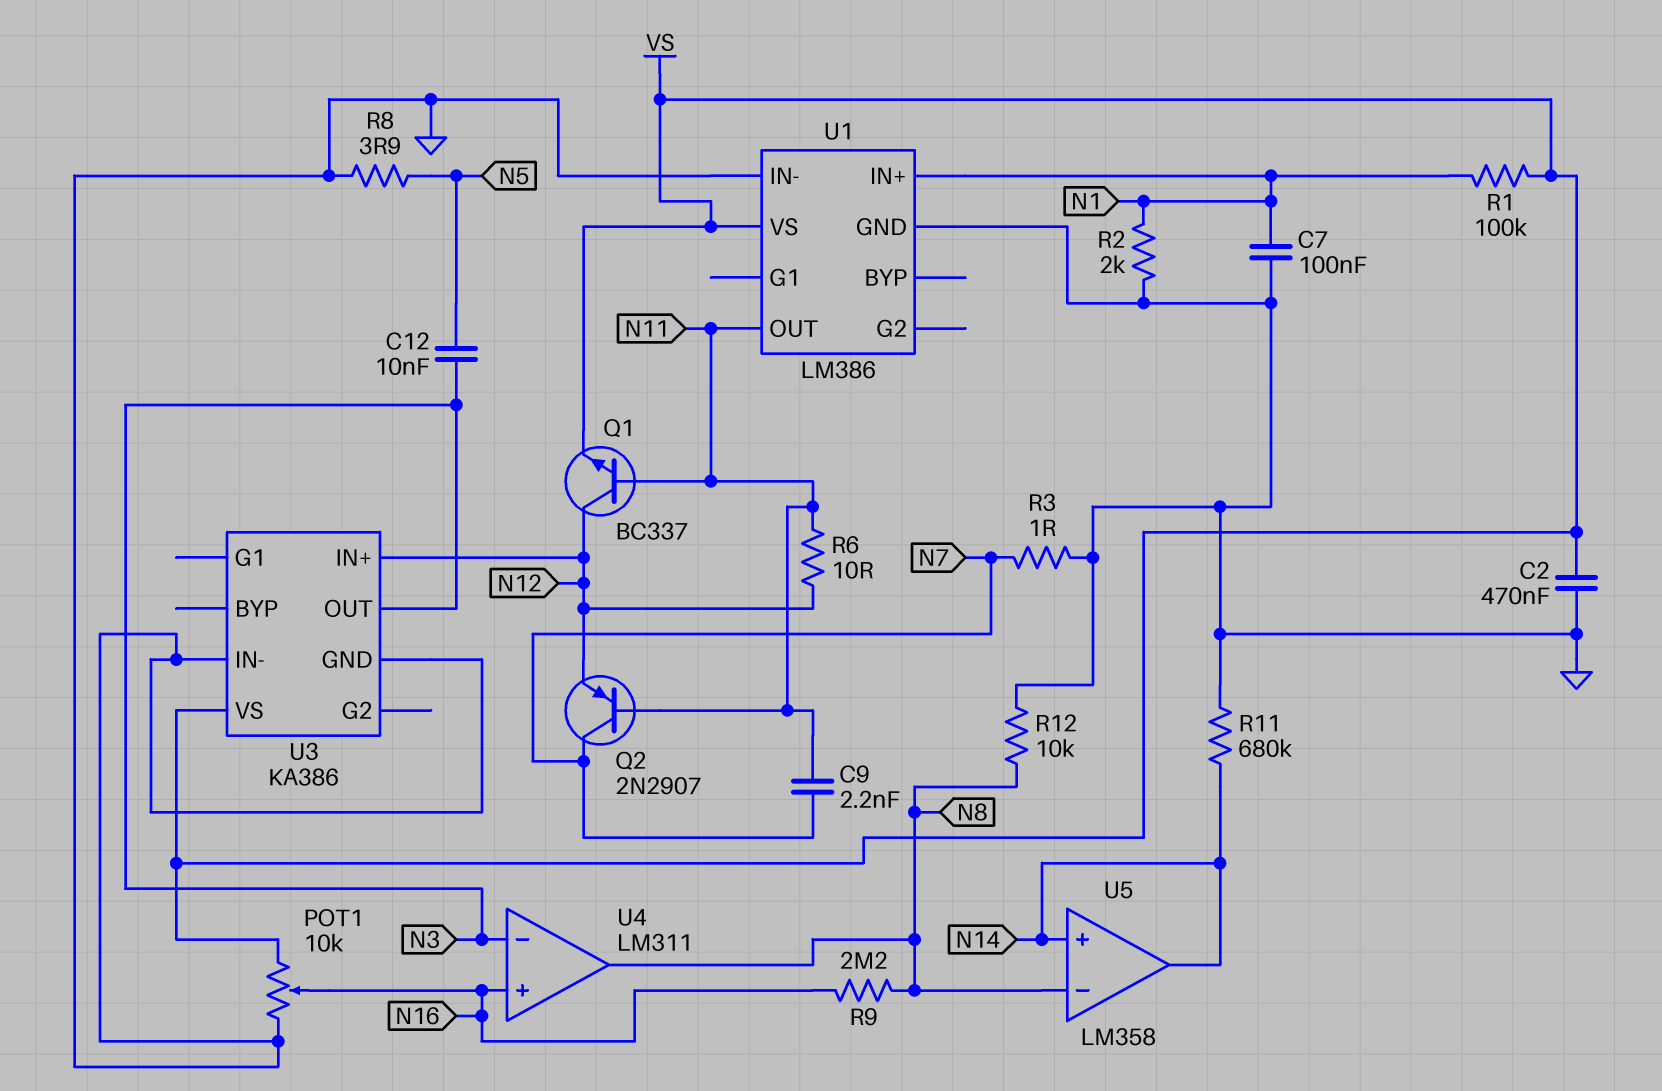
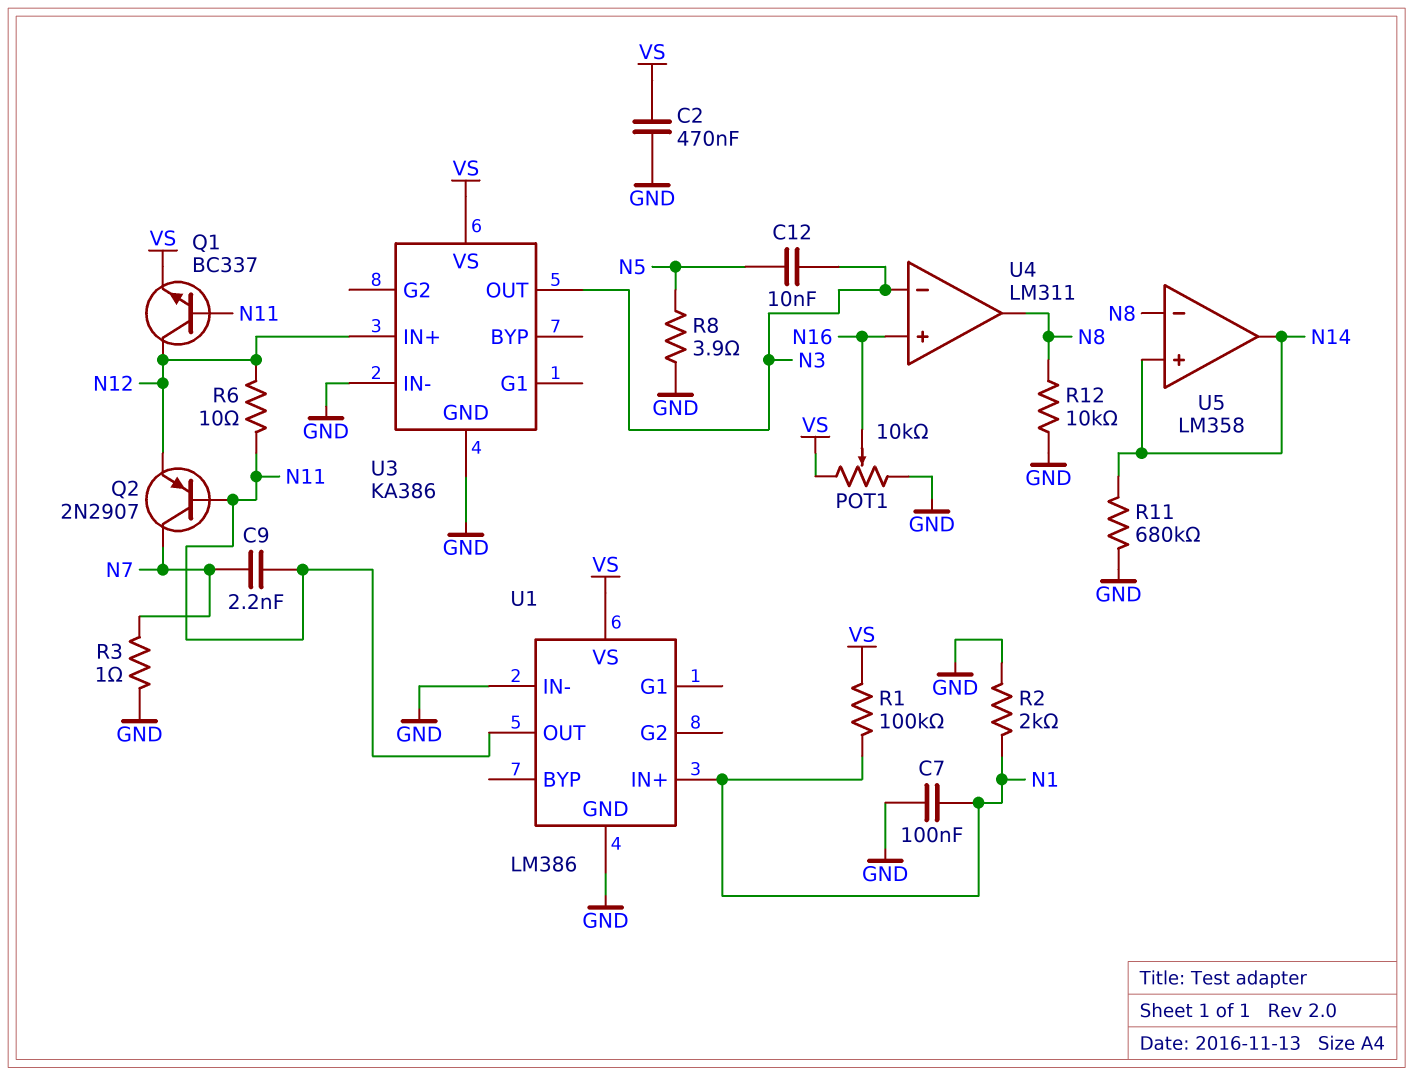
R9: 2.2M (N8, N16) -> none

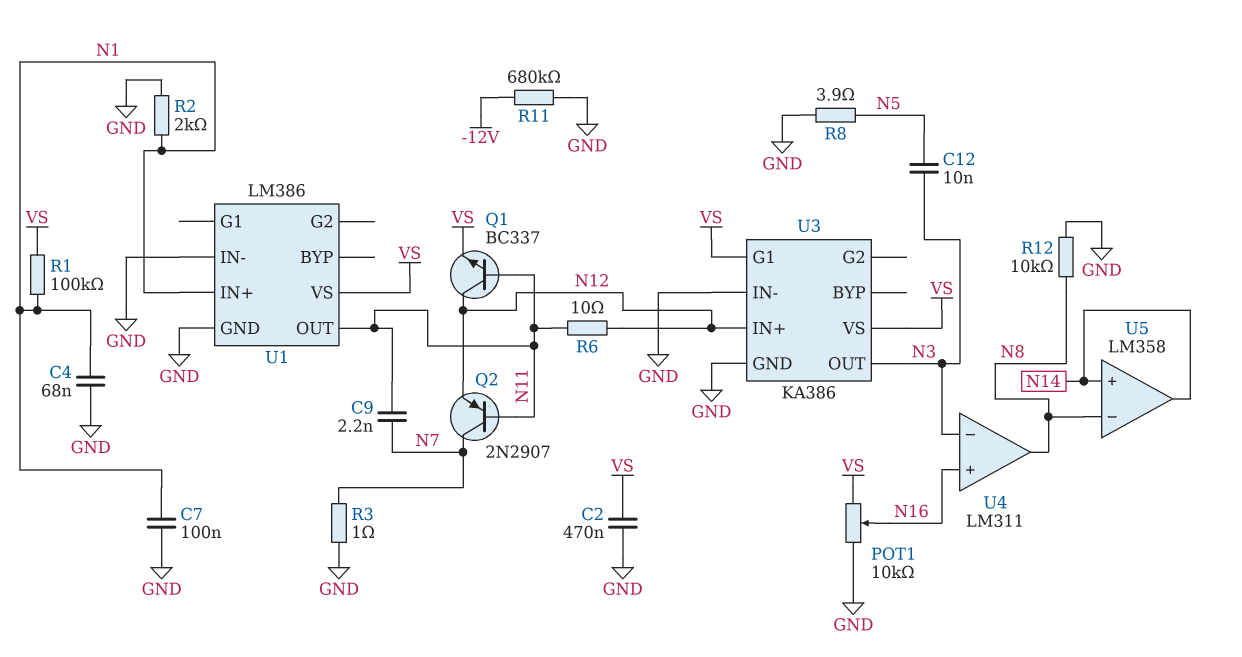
C4: none -> 68nF (GND, N1)
R11: 680k (GND, N14) -> 680k (-12V, GND)
U3 pin G1: none -> VS

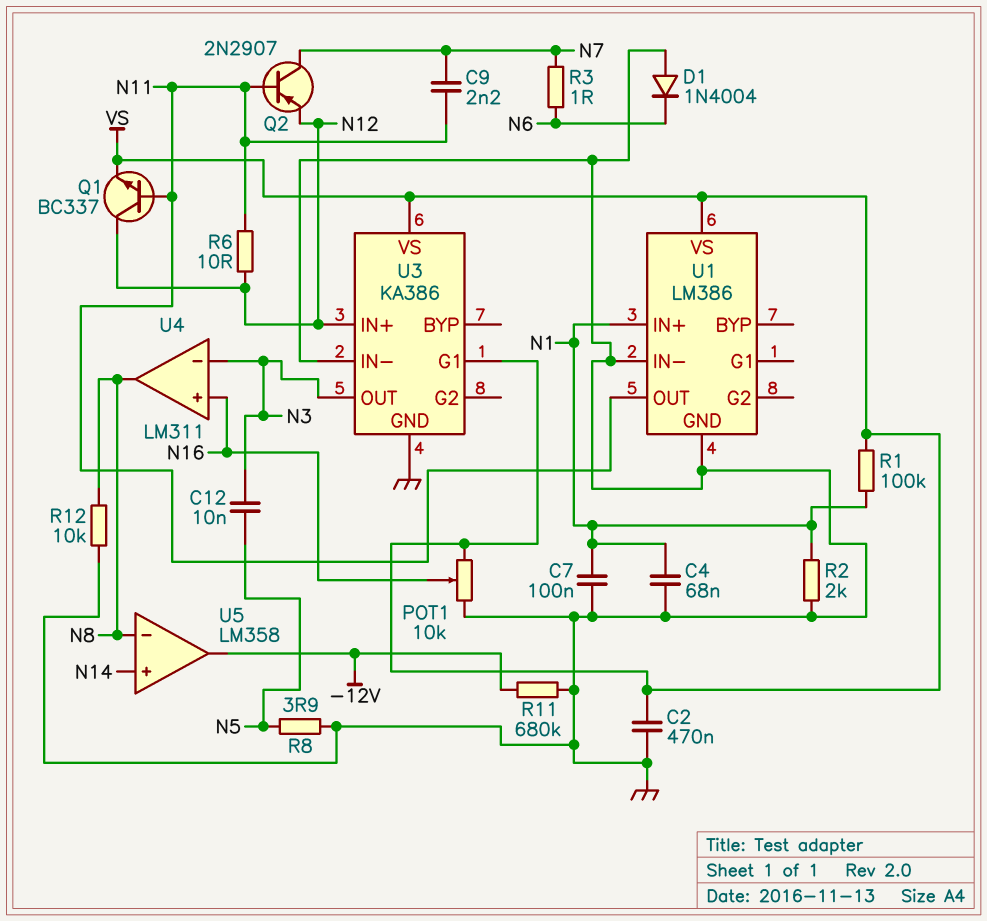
D1: none -> diode 1N4004 (A GND, K N6)
R3: 1 (GND, N7) -> 1 (N6, N7)
U5 pin out: N14 -> -12V

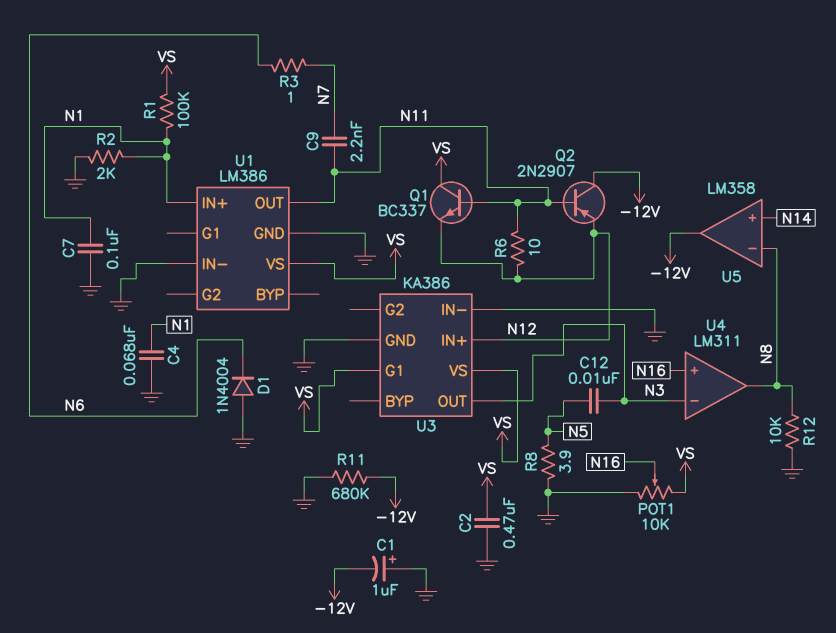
C1: none -> 1uF (plus GND, minus -12V)
Q1: NPN BC337 (B N11, C N12, E VS) -> NPN BC337 (B N11, C VS, E N12)
Q2: PNP 2N2907 (B N11, C N7, E N12) -> PNP 2N2907 (B N11, C -12V, E N12)

